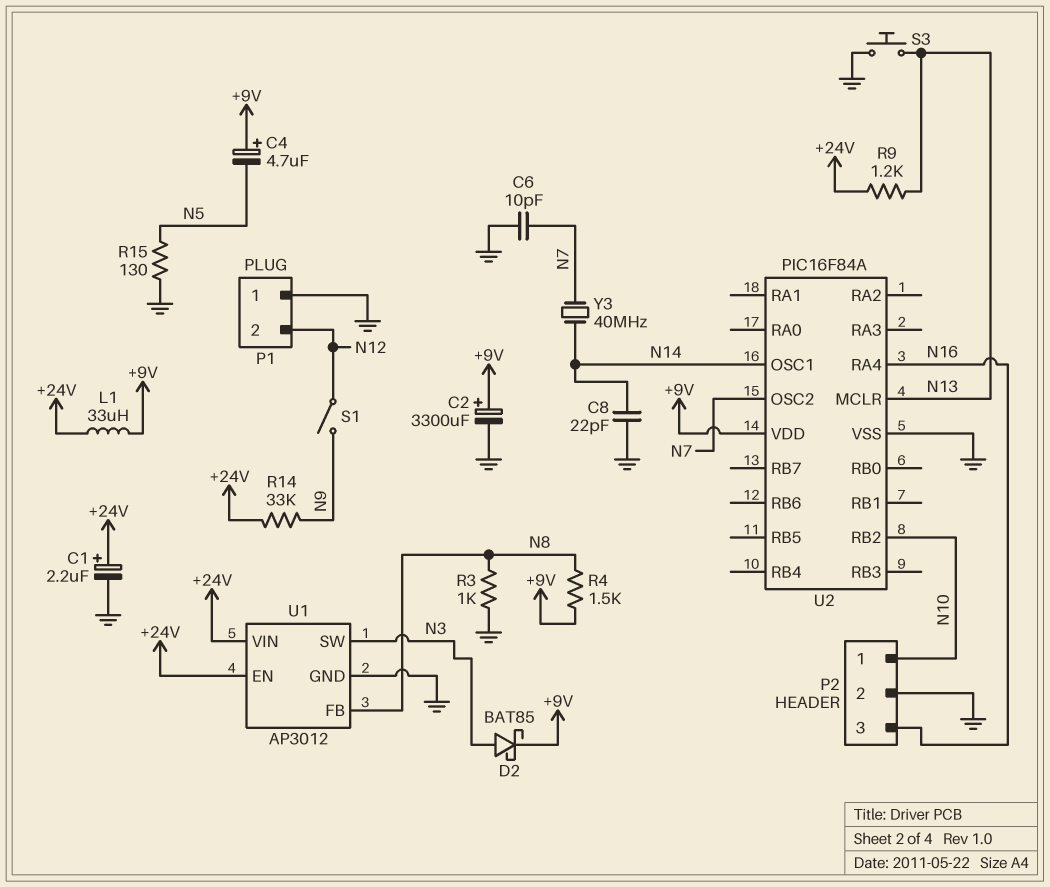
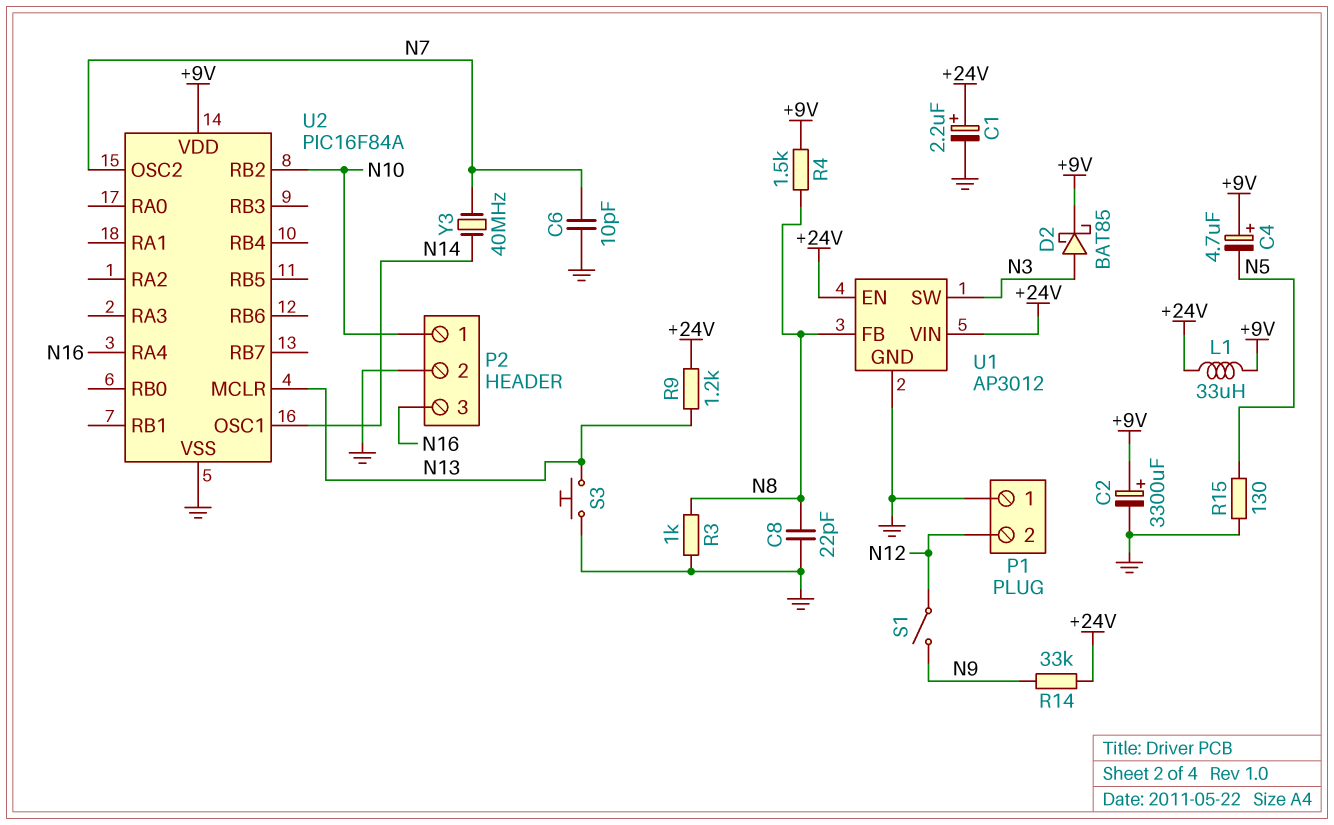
C8: 22pF (GND, N14) -> 22pF (GND, N8)

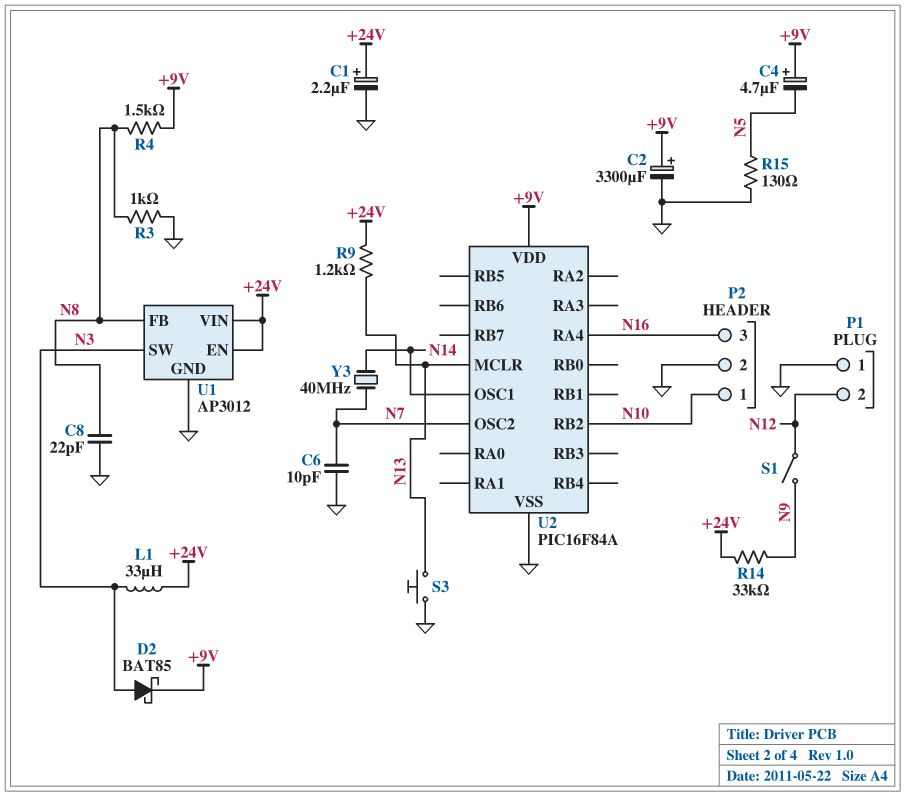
L1: 33uH (+9V, +24V) -> 33uH (+24V, N3)

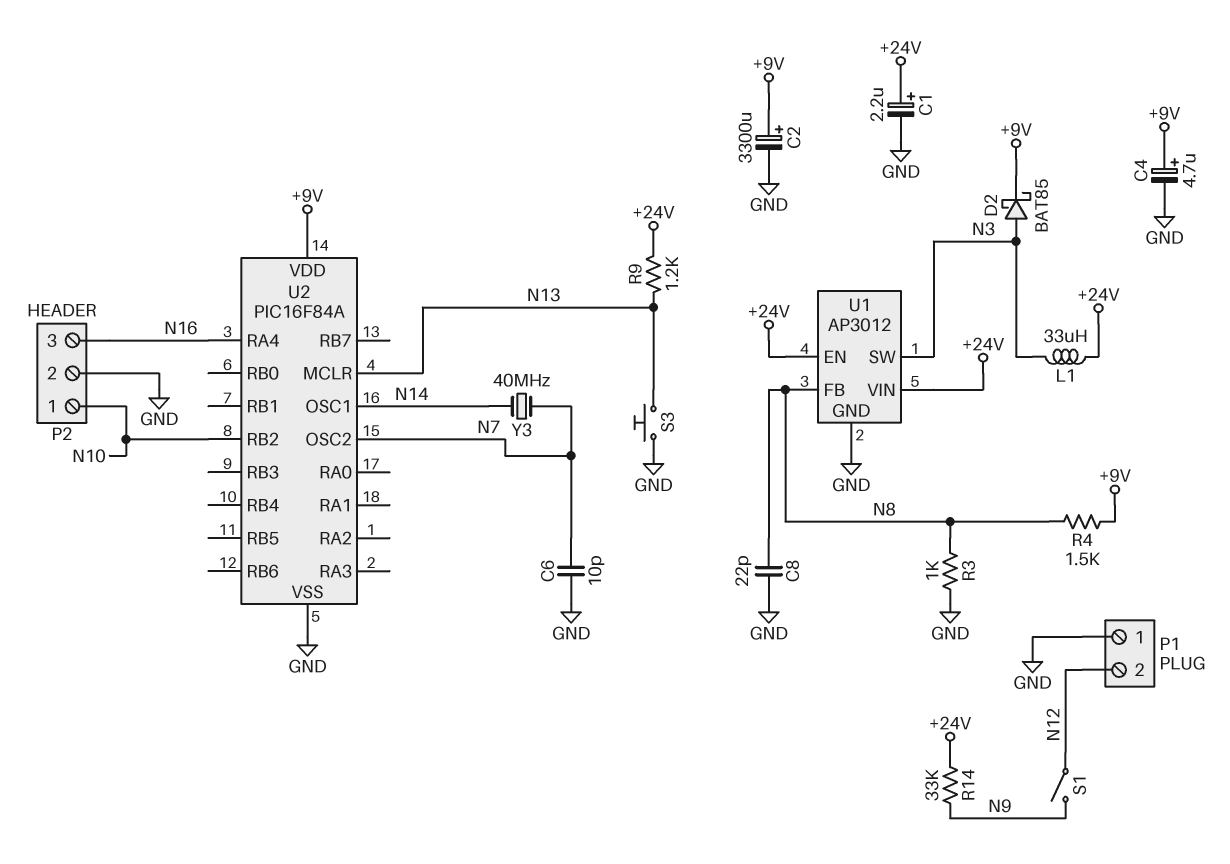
C4: 4.7uF (plus +9V, minus N5) -> 4.7uF (plus +9V, minus GND)
R15: 130 (GND, N5) -> none

